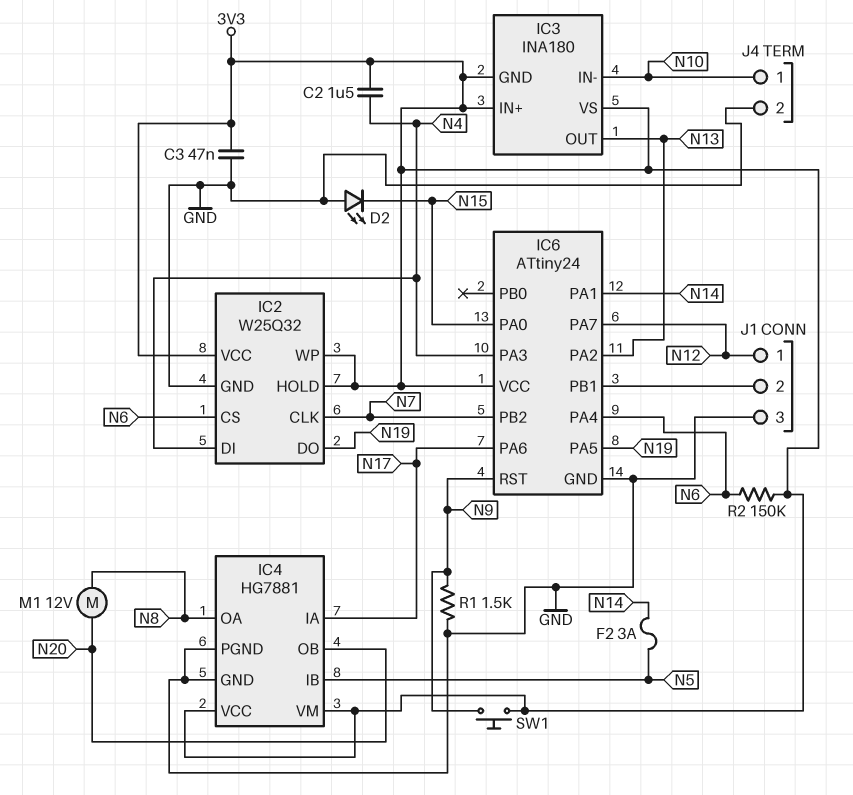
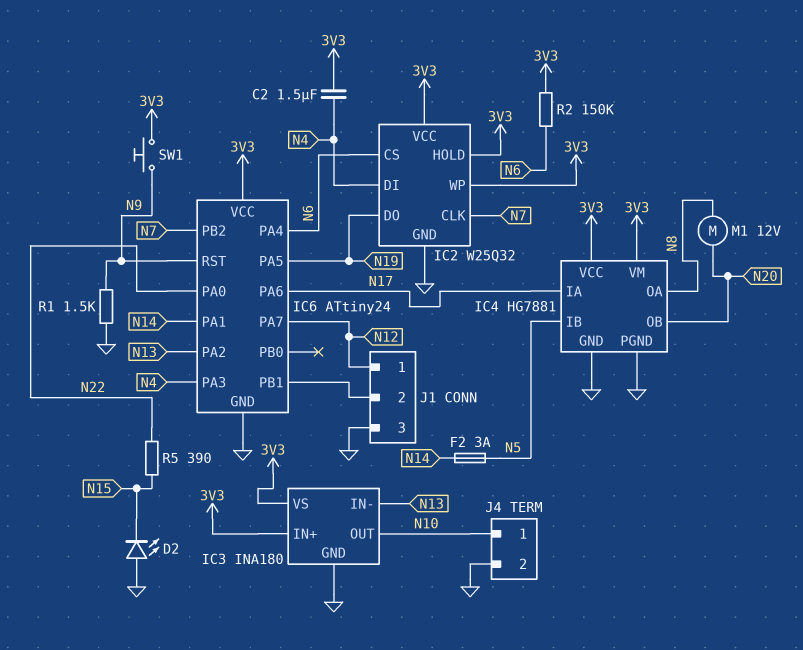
C3: 47nF (3V3, GND) -> none
IC3 pin GND: 3V3 -> GND
IC3 pin IN-: N10 -> N13
IC3 pin OUT: N13 -> N10
IC6 pin PA0: N15 -> N22
R5: none -> 390 (N15, N22)

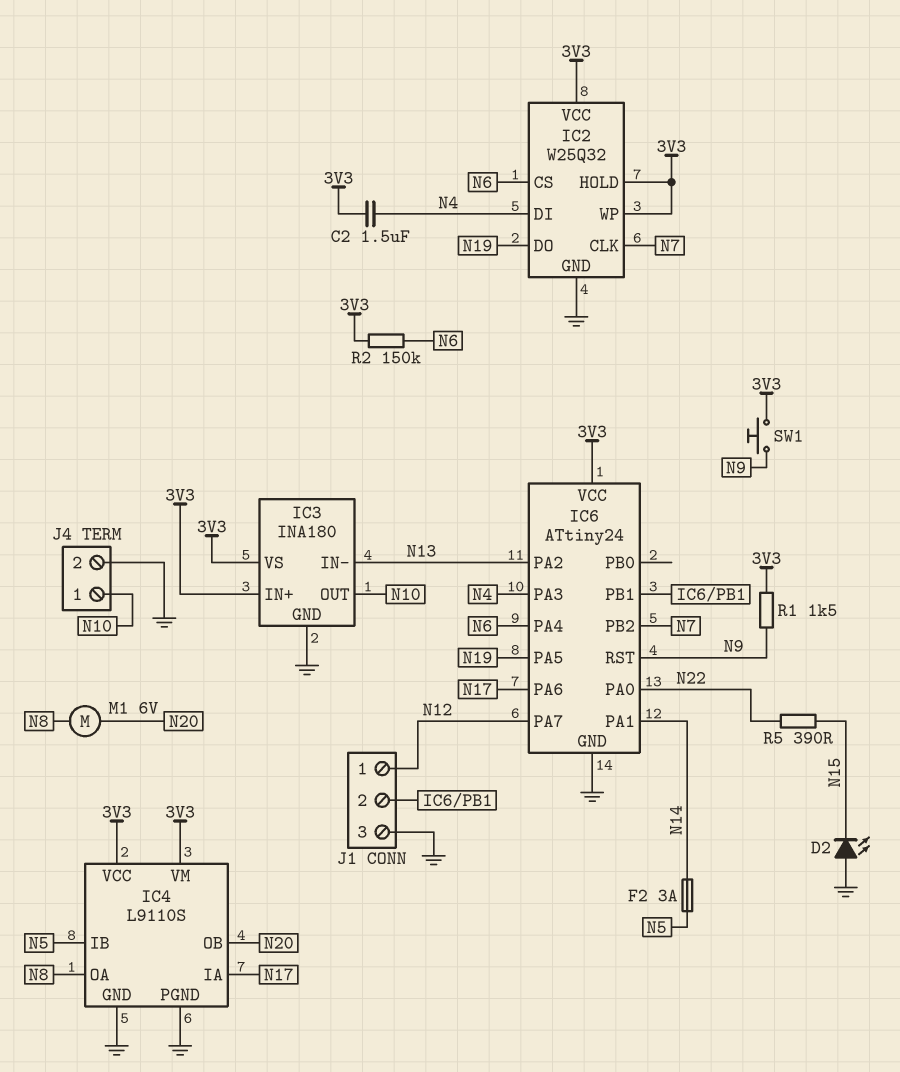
IC4: HG7881 -> L9110S
M1: motor 12V (N8, N20) -> motor 6V (N8, N20)
R1: 1.5k (GND, N9) -> 1.5k (3V3, N9)

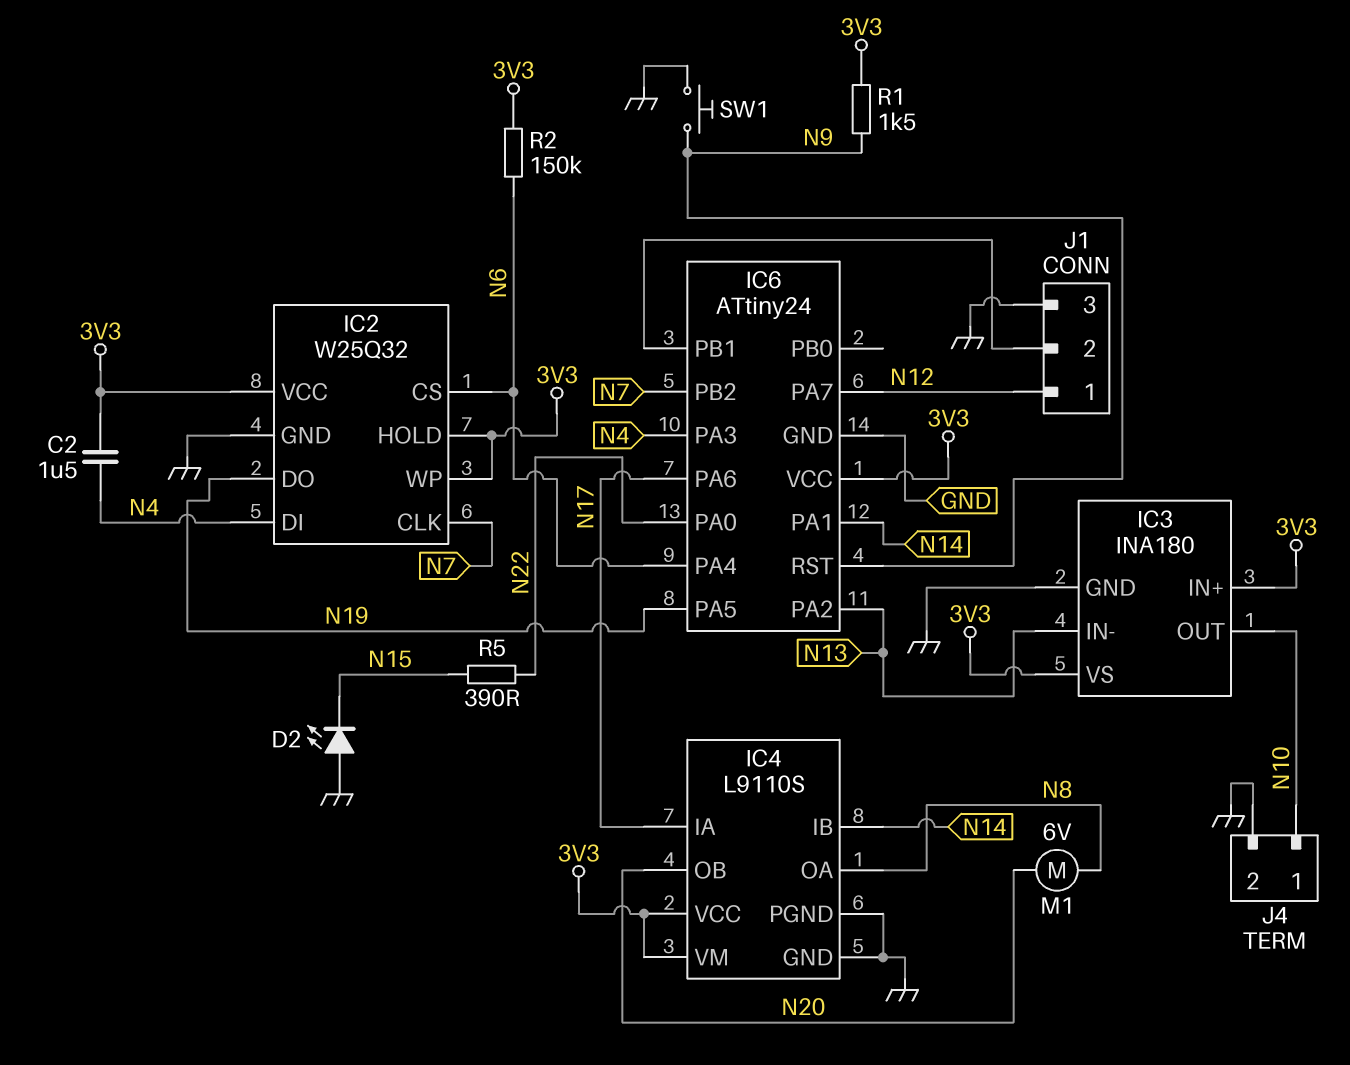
F2: 3A (N5, N14) -> none
IC4 pin IB: N5 -> N14
SW1: button (3V3, N9) -> button (GND, N9)

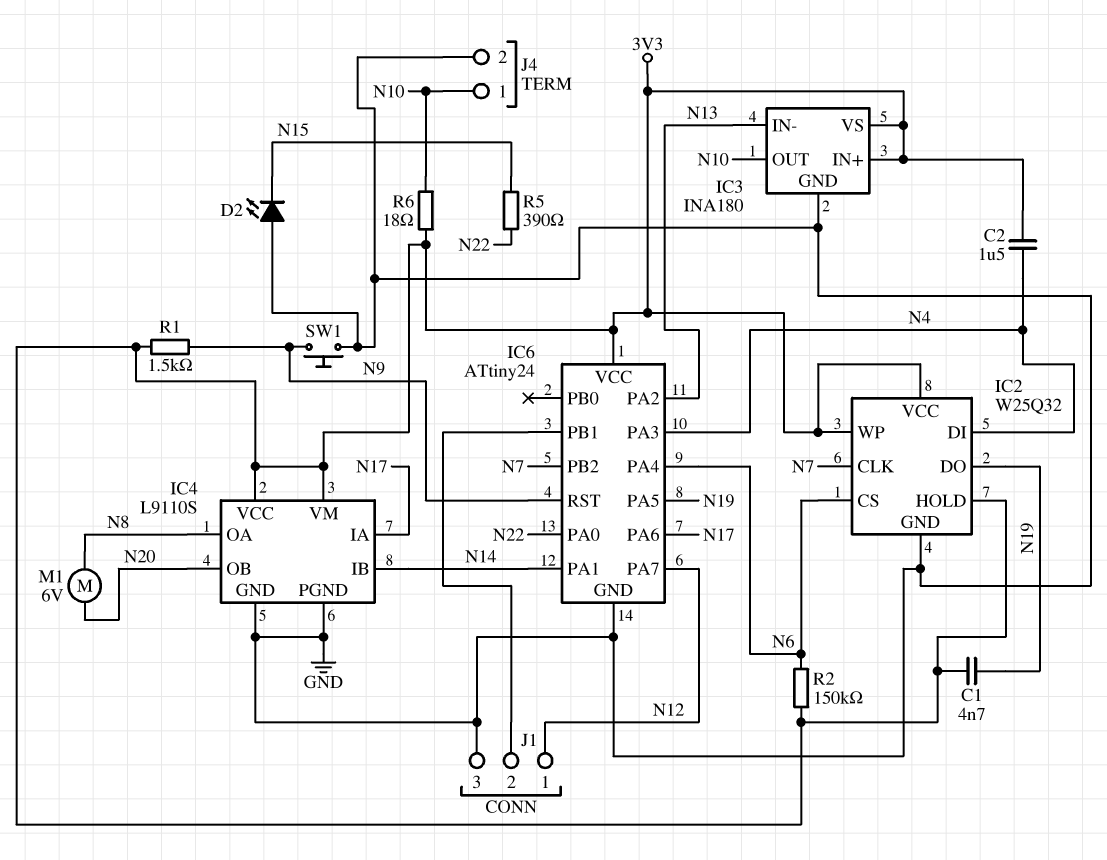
C1: none -> 4.7nF (3V3, N19)
R6: none -> 18 (3V3, N10)

